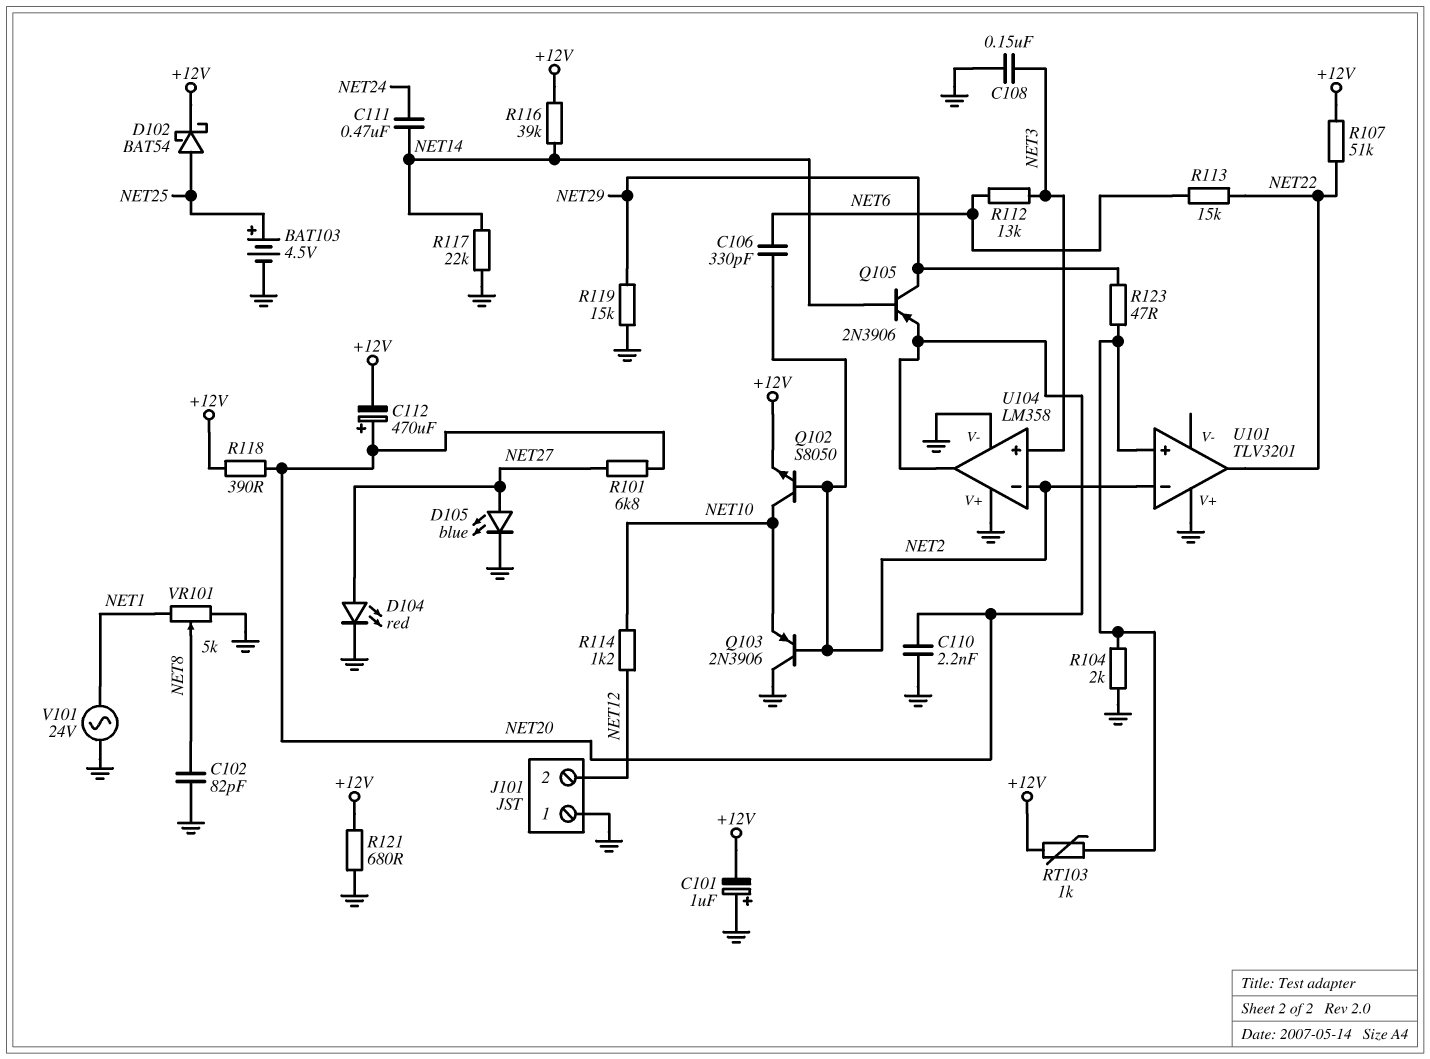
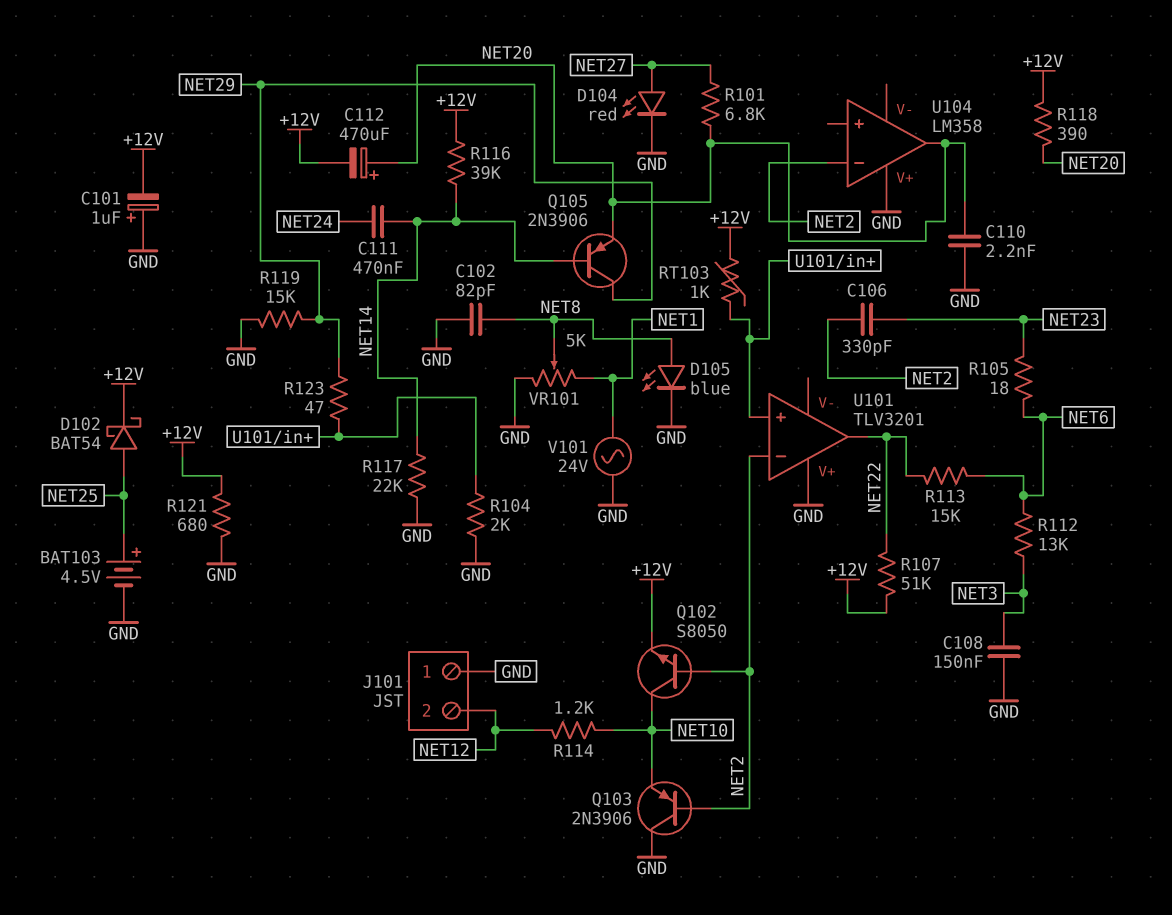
C106: 330pF (NET2, NET6) -> 330pF (NET2, NET23)
D105: LED blue (A NET27, K GND) -> LED blue (A NET8, K GND)
R105: none -> 18 (NET6, NET23)
U104 pin V-: GND -> none
U104 pin in+: NET3 -> none

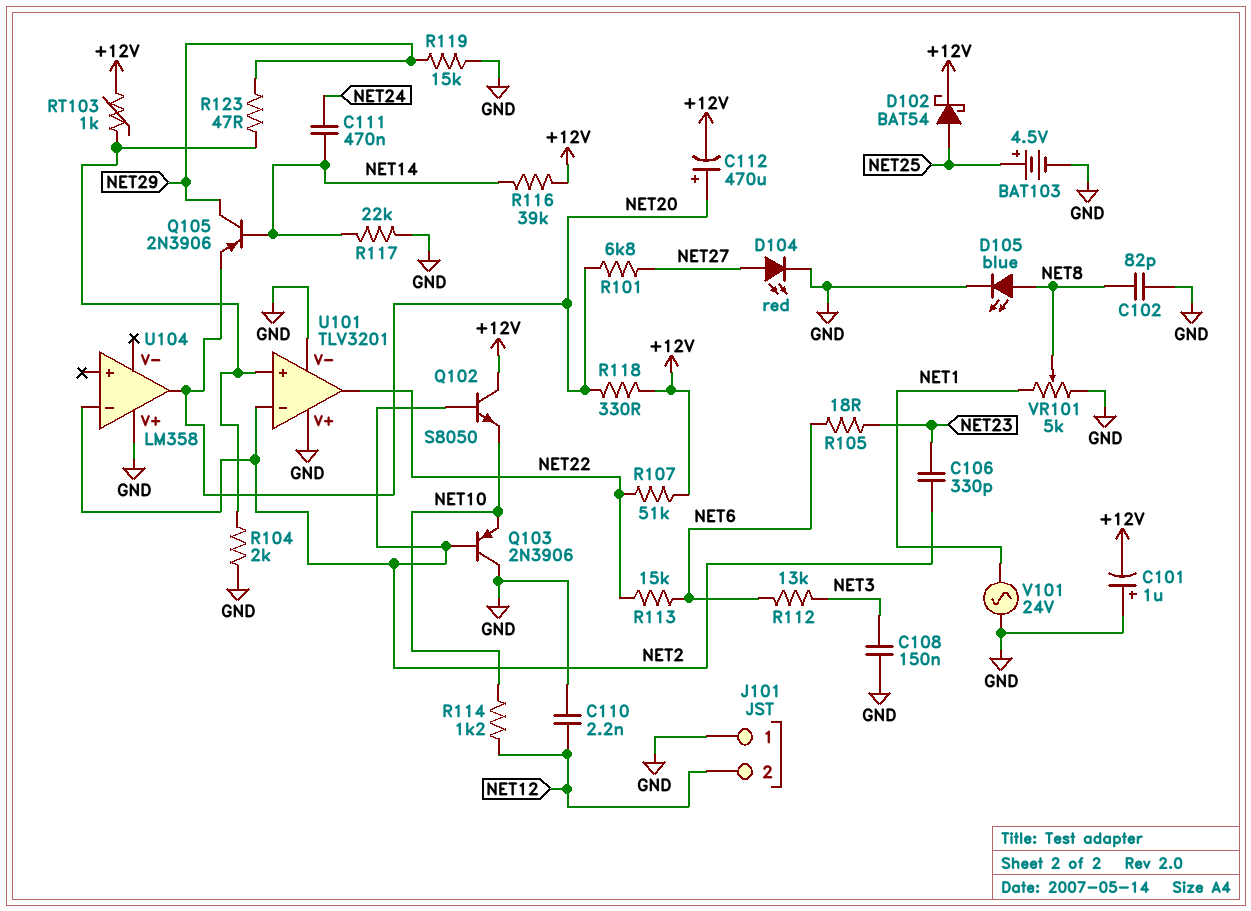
C110: 2.2nF (GND, NET20) -> 2.2nF (GND, NET12)
Q102: NPN S8050 (B NET2, C NET10, E +12V) -> NPN S8050 (B NET2, C +12V, E NET10)
R118: 390 (+12V, NET20) -> 330 (+12V, NET20)
R121: 680 (+12V, GND) -> none
U101 pin V-: none -> GND

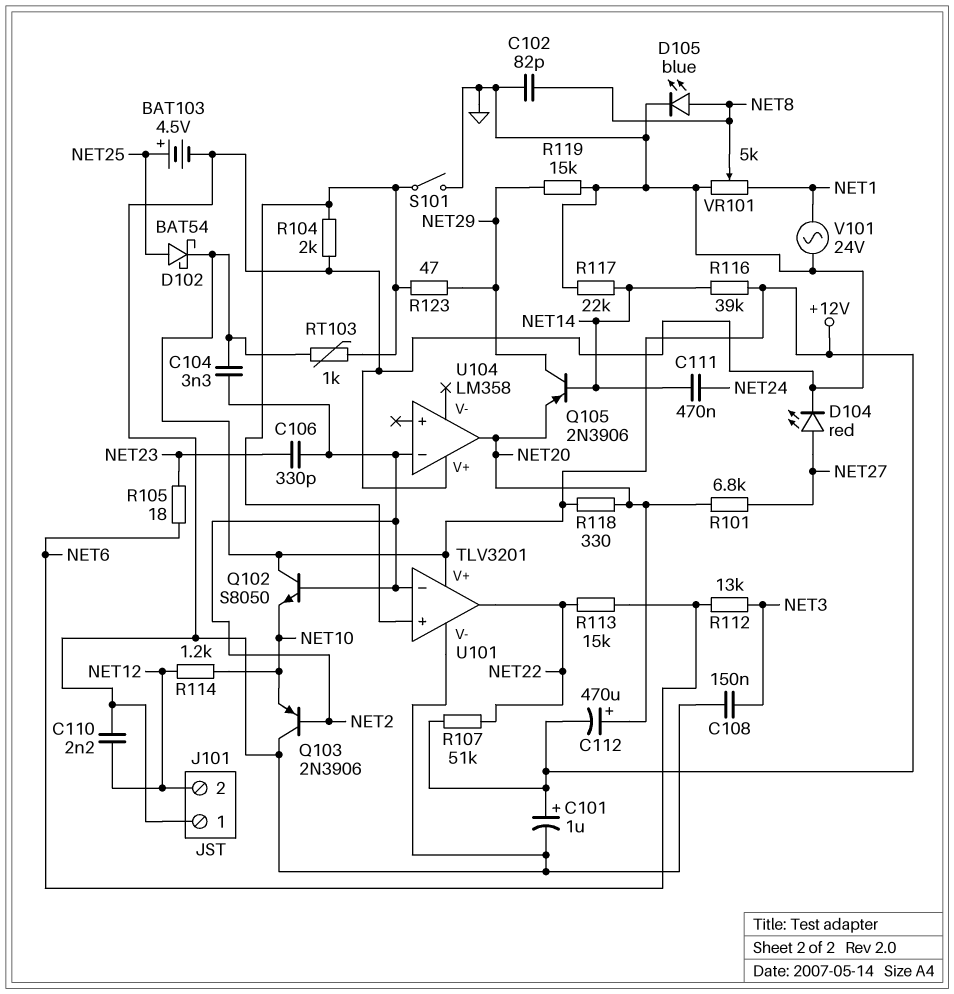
C101: 1uF (plus GND, minus +12V) -> 1uF (plus +12V, minus GND)
C104: none -> 3.3nF (+12V, NET2)
S101: none -> switch (GND, U101/in+)
U101 pin V+: GND -> +12V

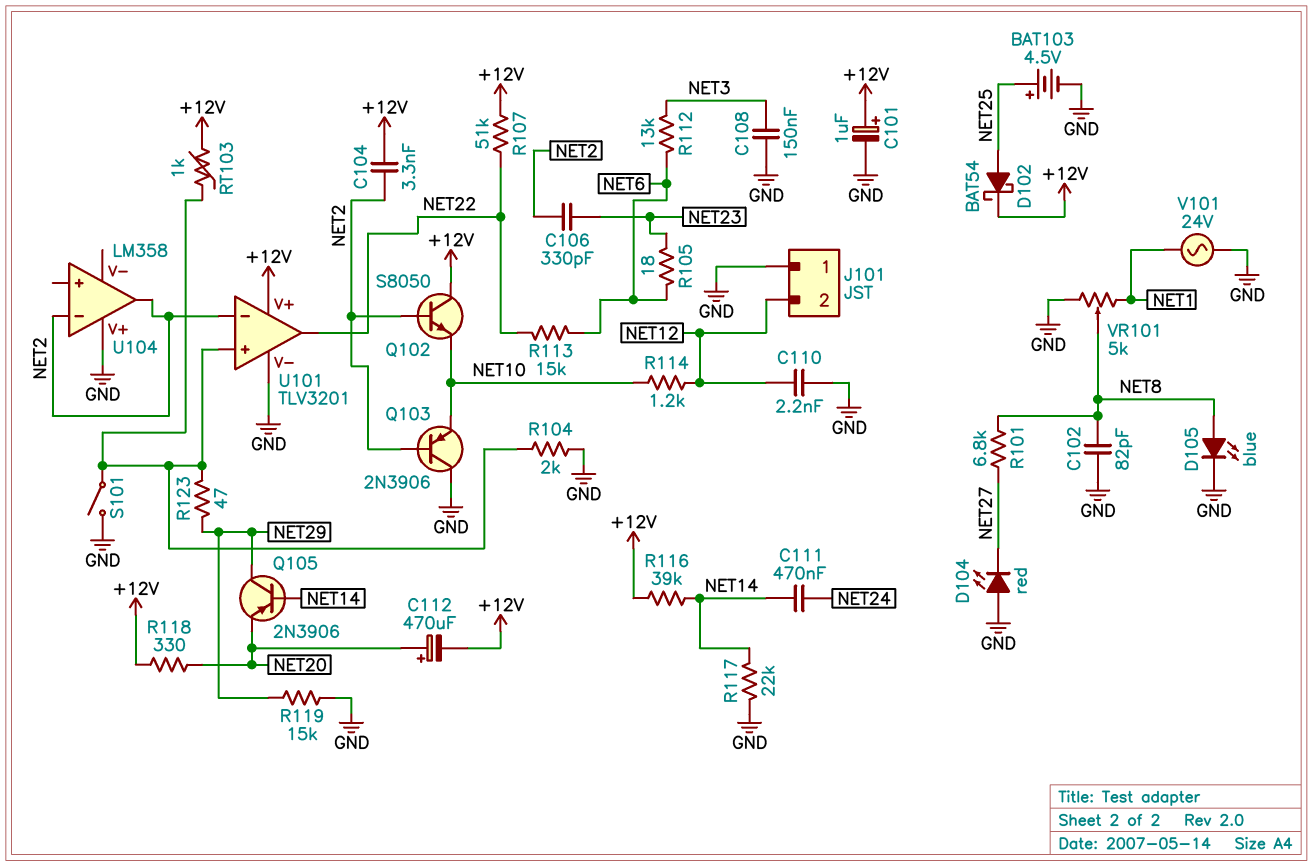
D104: LED red (A NET27, K GND) -> LED red (A GND, K NET27)
R101: 6.8k (NET20, NET27) -> 6.8k (NET8, NET27)
U104 pin out: NET20 -> NET2

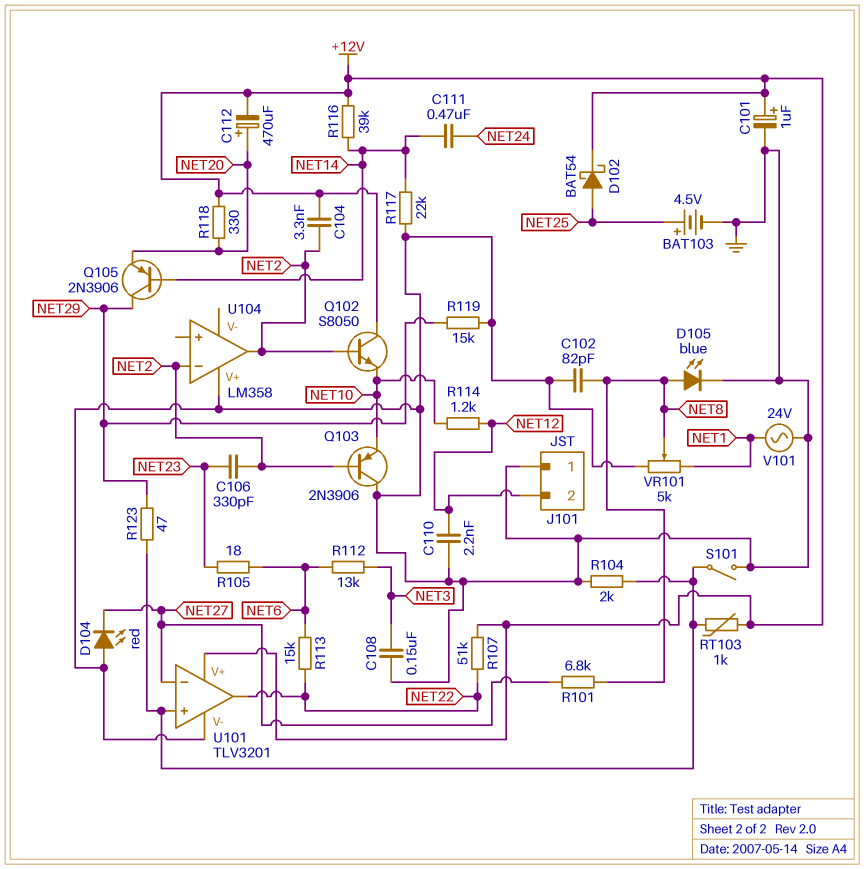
U101 pin in-: NET2 -> NET27

